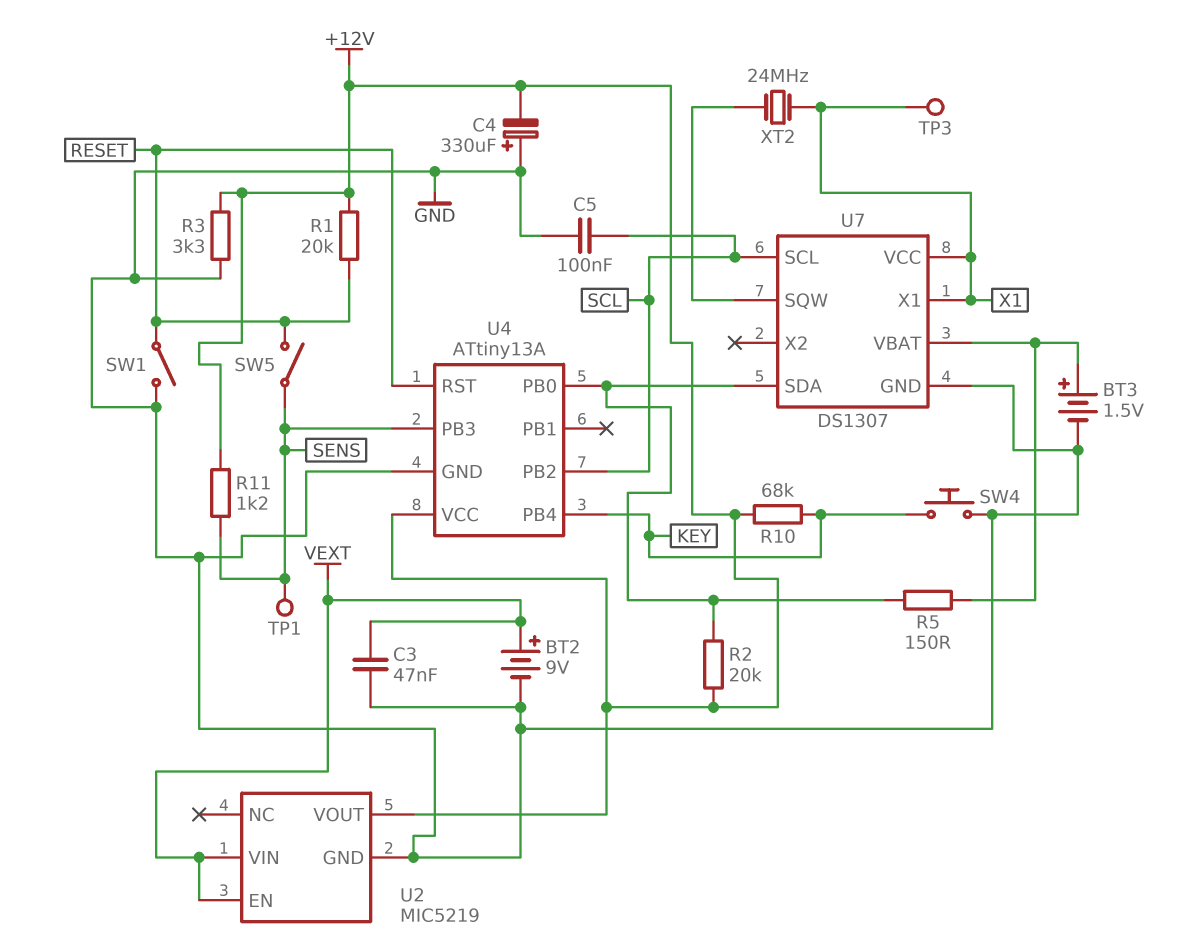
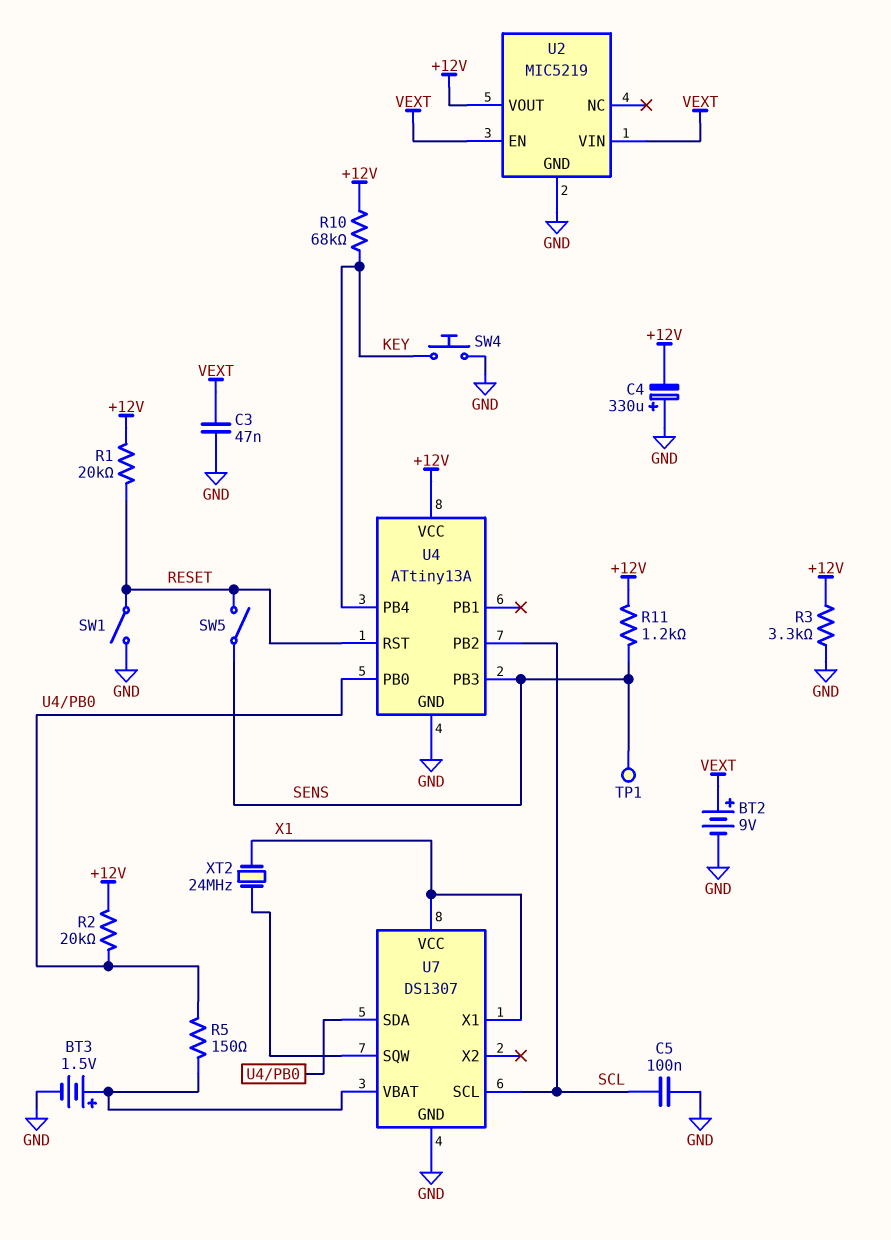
TP3: test point (X1) -> none

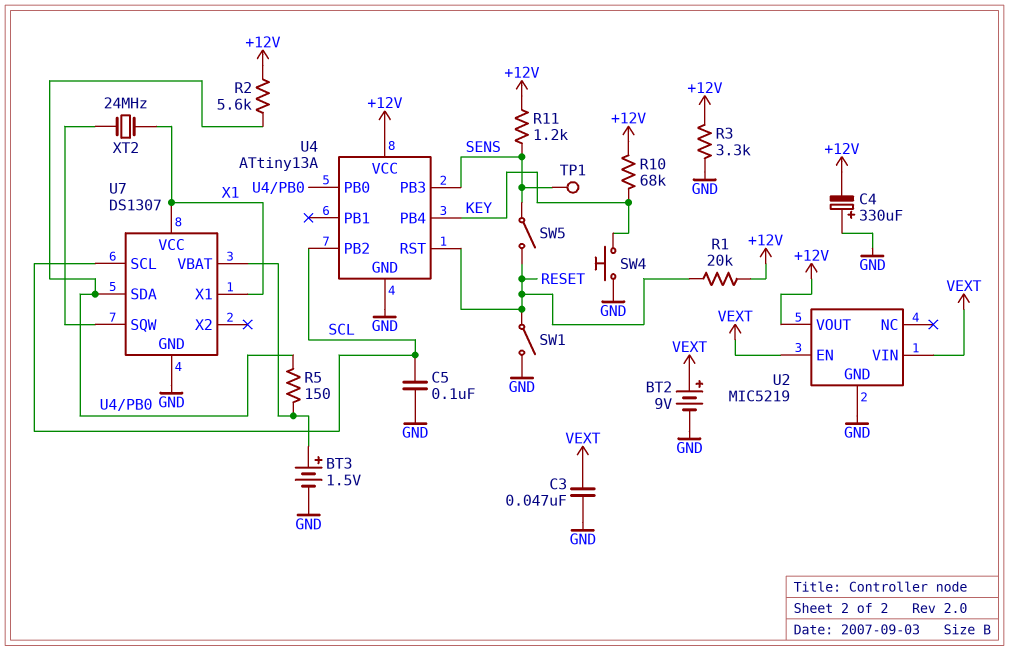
R2: 20k (+12V, U4/PB0) -> 5.6k (+12V, U4/PB0)

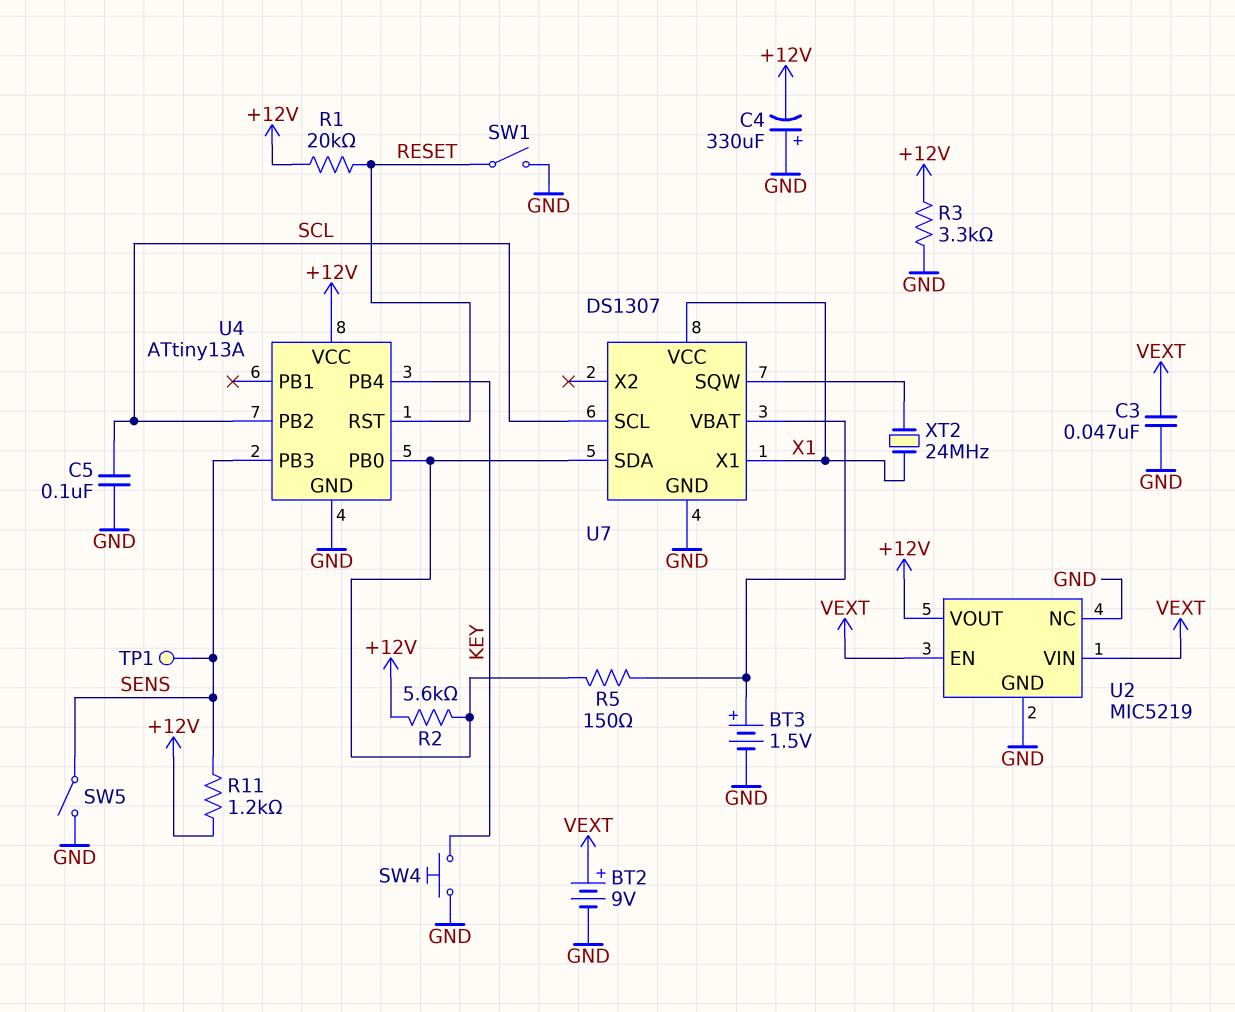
R10: 68k (+12V, KEY) -> none
SW5: switch (RESET, SENS) -> switch (GND, SENS)
U2 pin NC: none -> GND

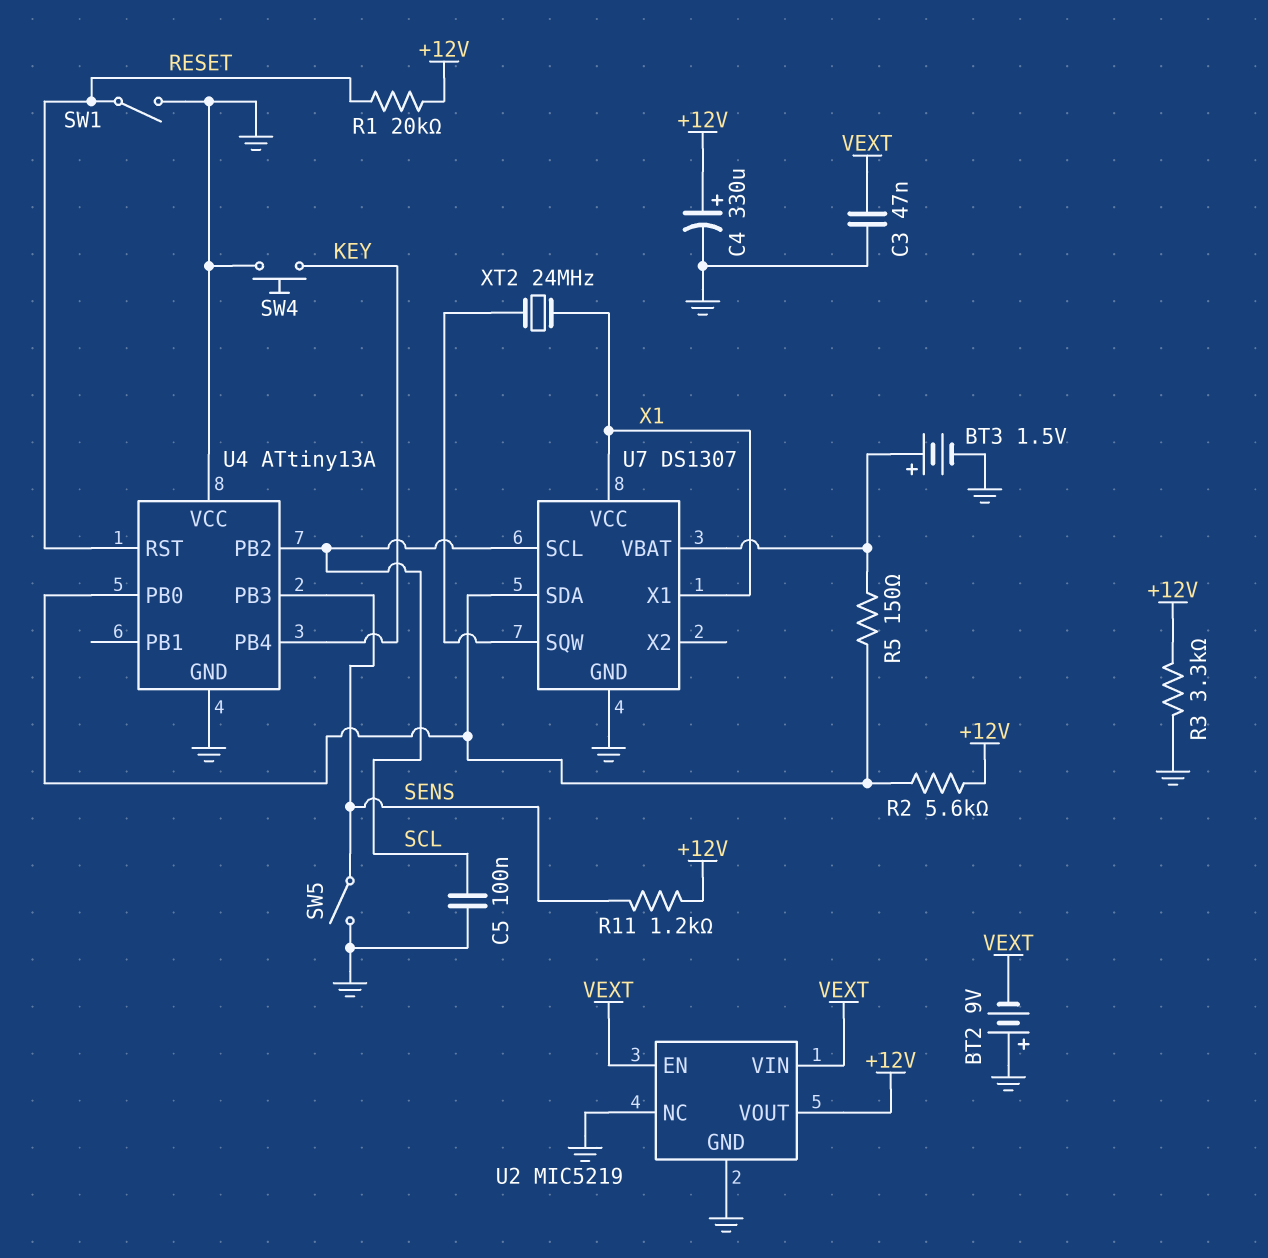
BT2: 9V (plus VEXT, minus GND) -> 9V (plus GND, minus VEXT)
C4: 330uF (plus GND, minus +12V) -> 330uF (plus +12V, minus GND)
TP1: test point (SENS) -> none
U4 pin VCC: +12V -> GND

